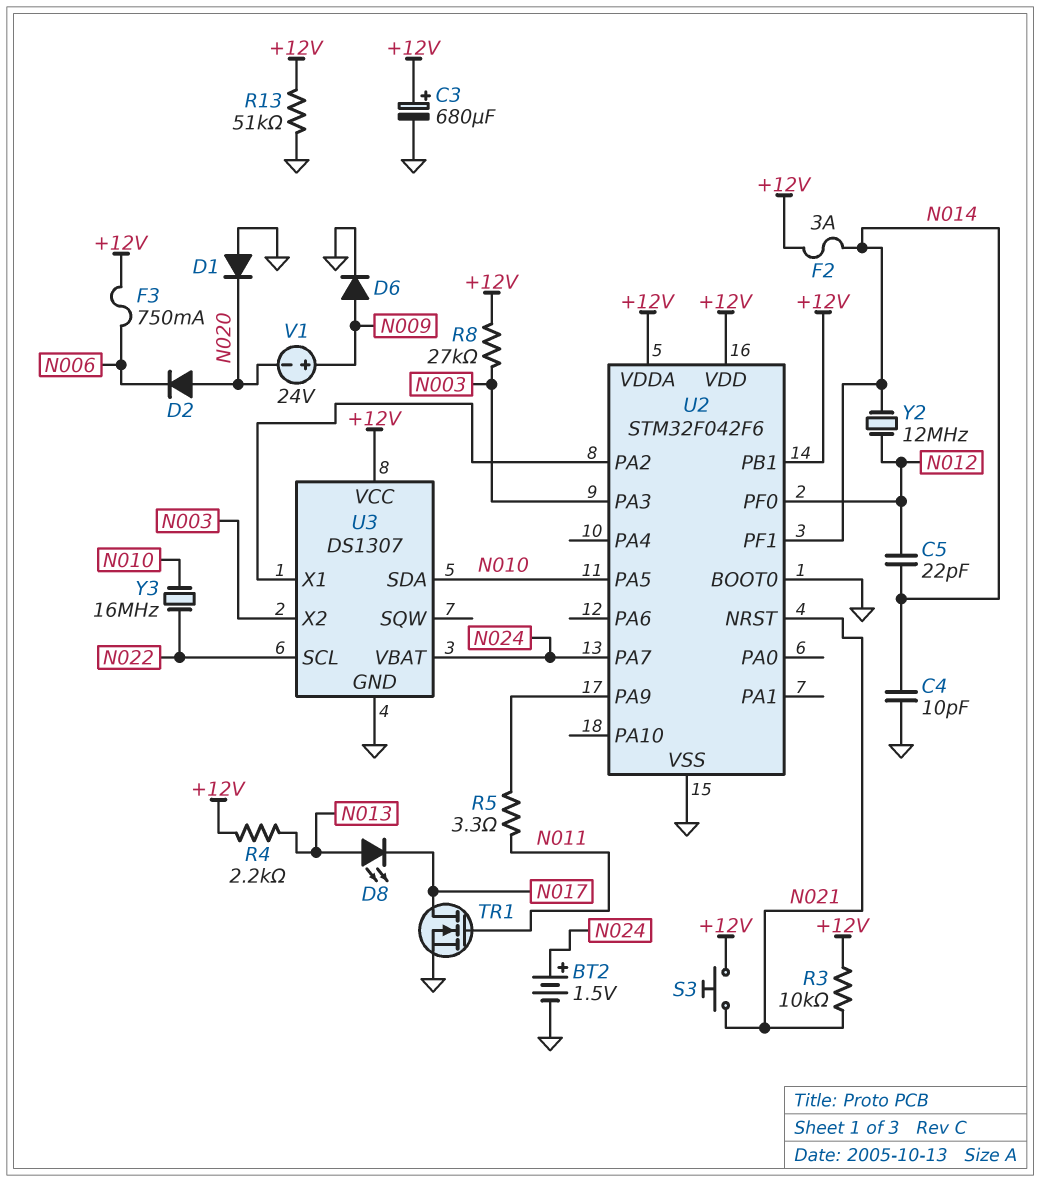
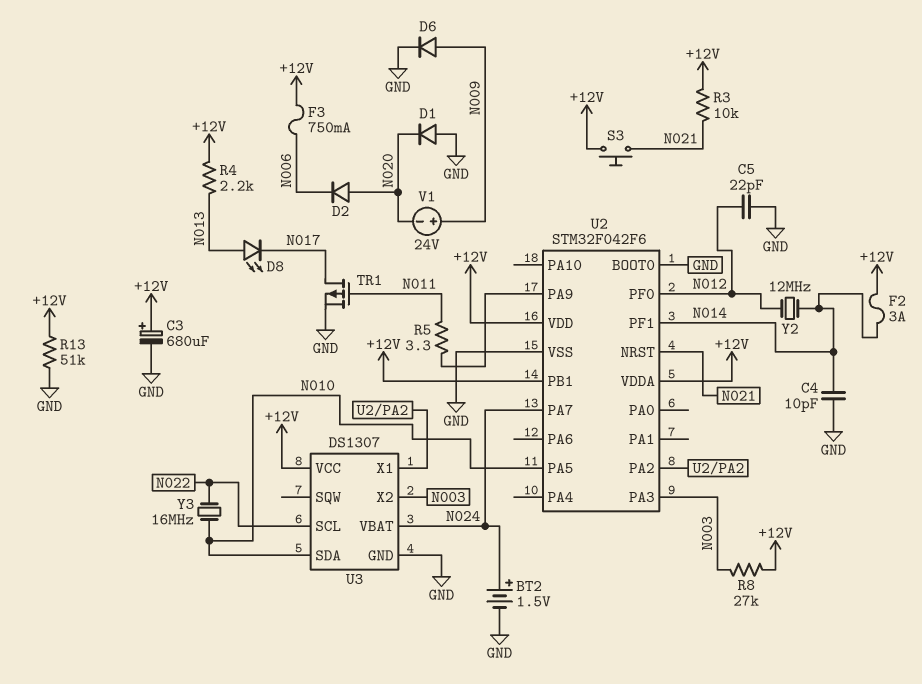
C5: 22pF (N012, N014) -> 22pF (GND, N012)
TR1: NMOS (G N011, D N017, S GND) -> PMOS (G N011, D N017, S GND)

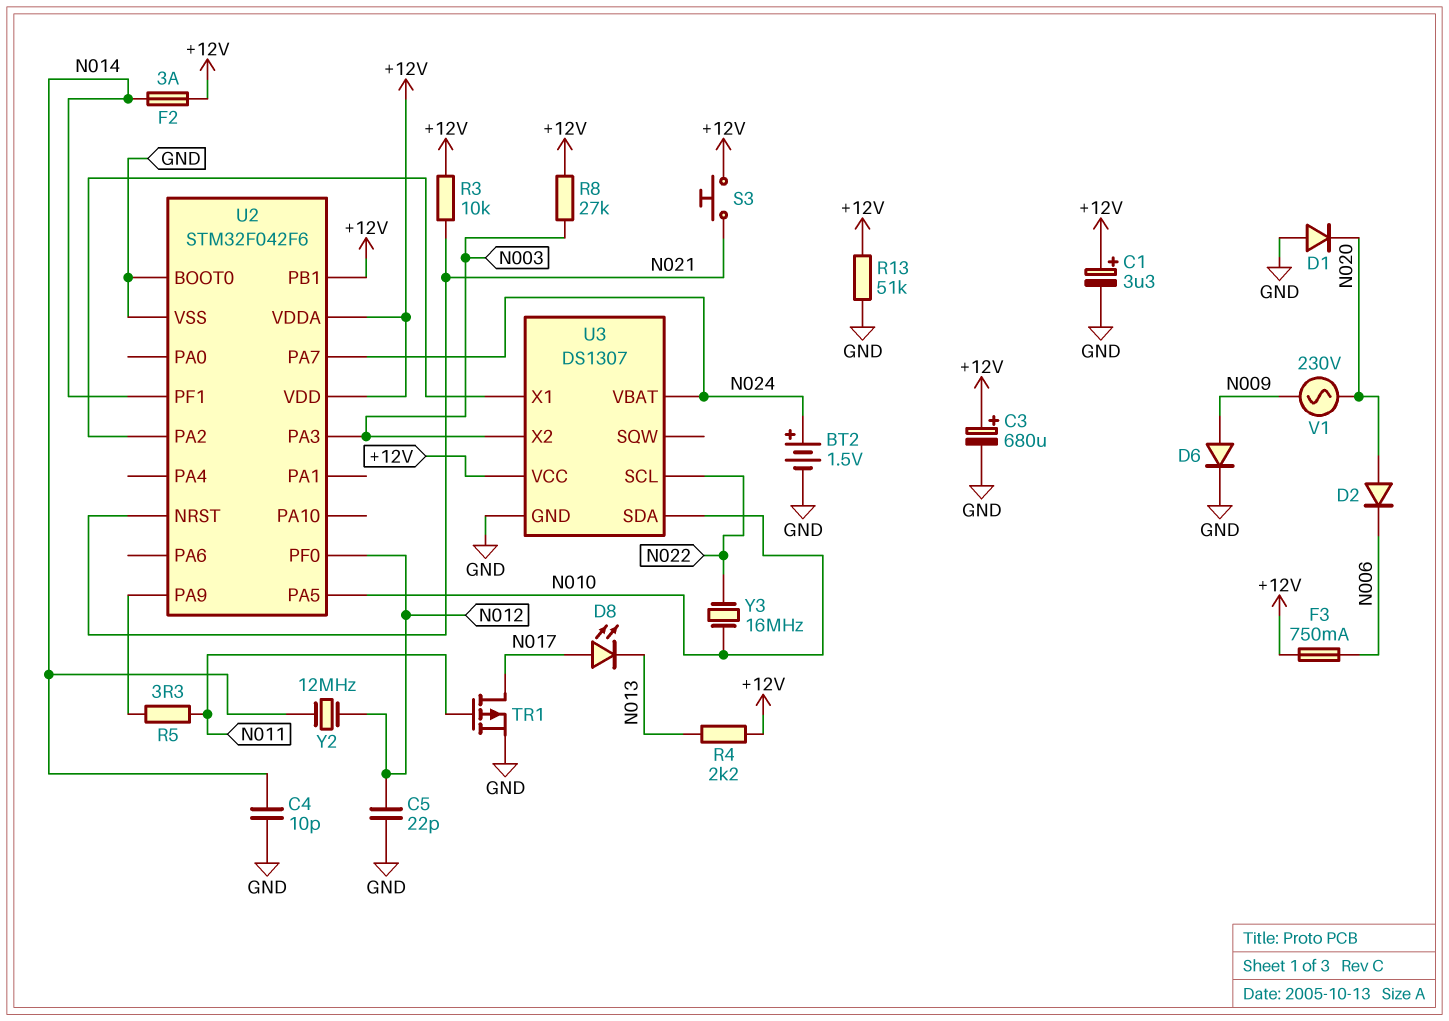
C1: none -> 3.3uF (plus +12V, minus GND)
D8: LED (A N013, K N017) -> LED (A N017, K N013)
V1: 24V (plus N009, minus N020) -> AC 230V (N009, N020)

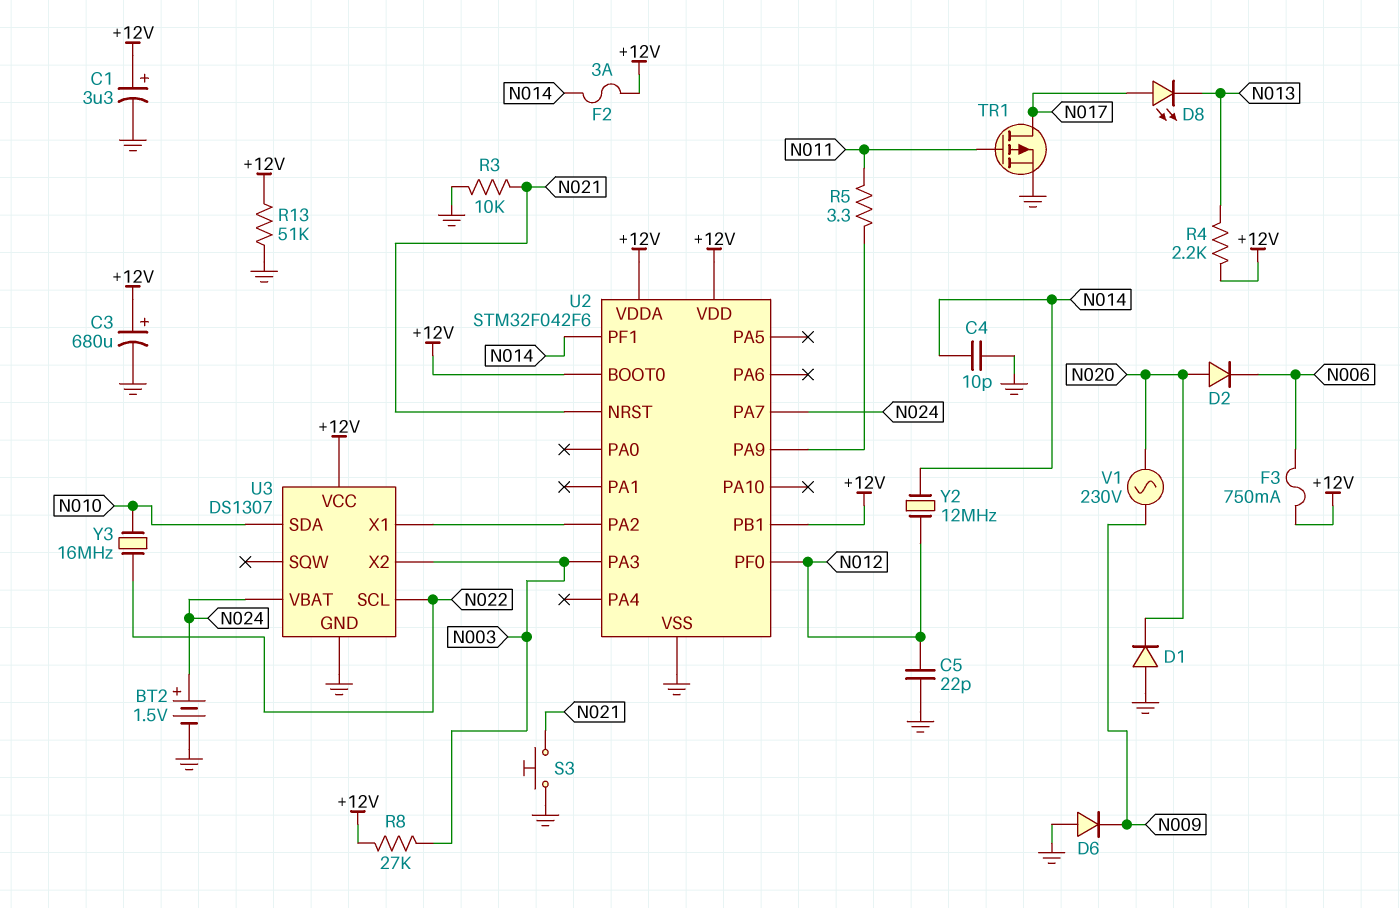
D6: diode (A N009, K GND) -> diode (A GND, K N009)
R3: 10k (+12V, N021) -> 10k (GND, N021)
S3: button (+12V, N021) -> button (GND, N021)
U2 pin BOOT0: GND -> +12V
U2 pin PA5: N010 -> none

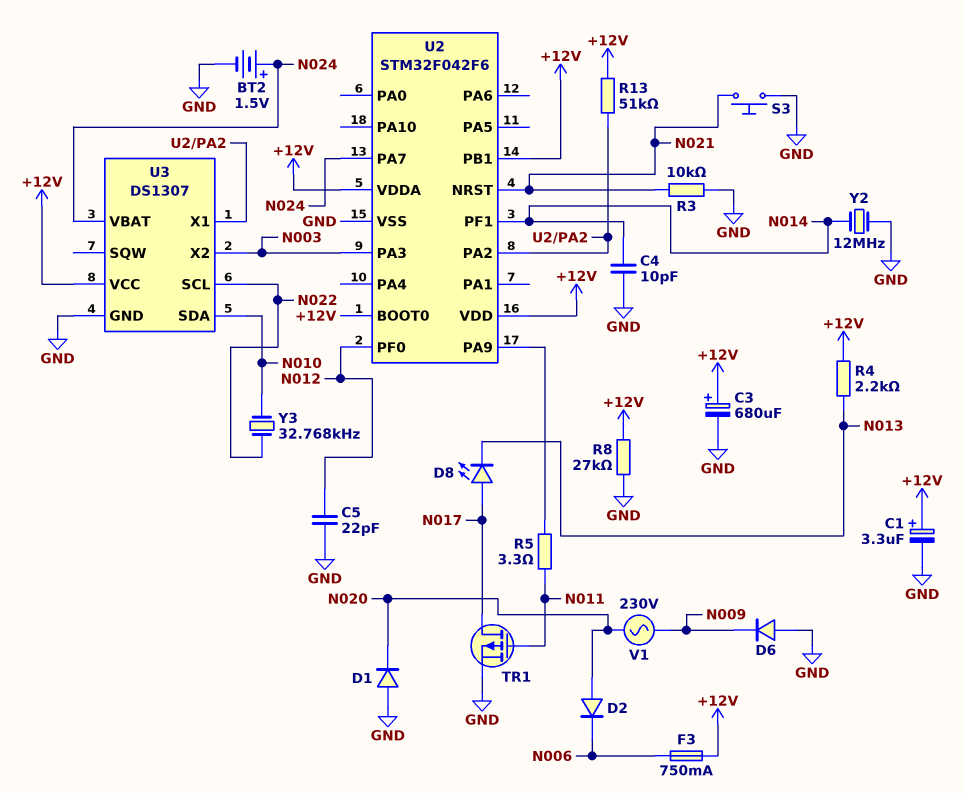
F2: 3A (+12V, N014) -> none
R8: 27k (+12V, N003) -> 27k (+12V, GND)
R13: 51k (+12V, GND) -> 51k (+12V, U2/PA2)
Y2: 12MHz (N012, N014) -> 12MHz (GND, N014)
Y3: 16MHz (N010, N022) -> 32.768kHz (N010, N022)

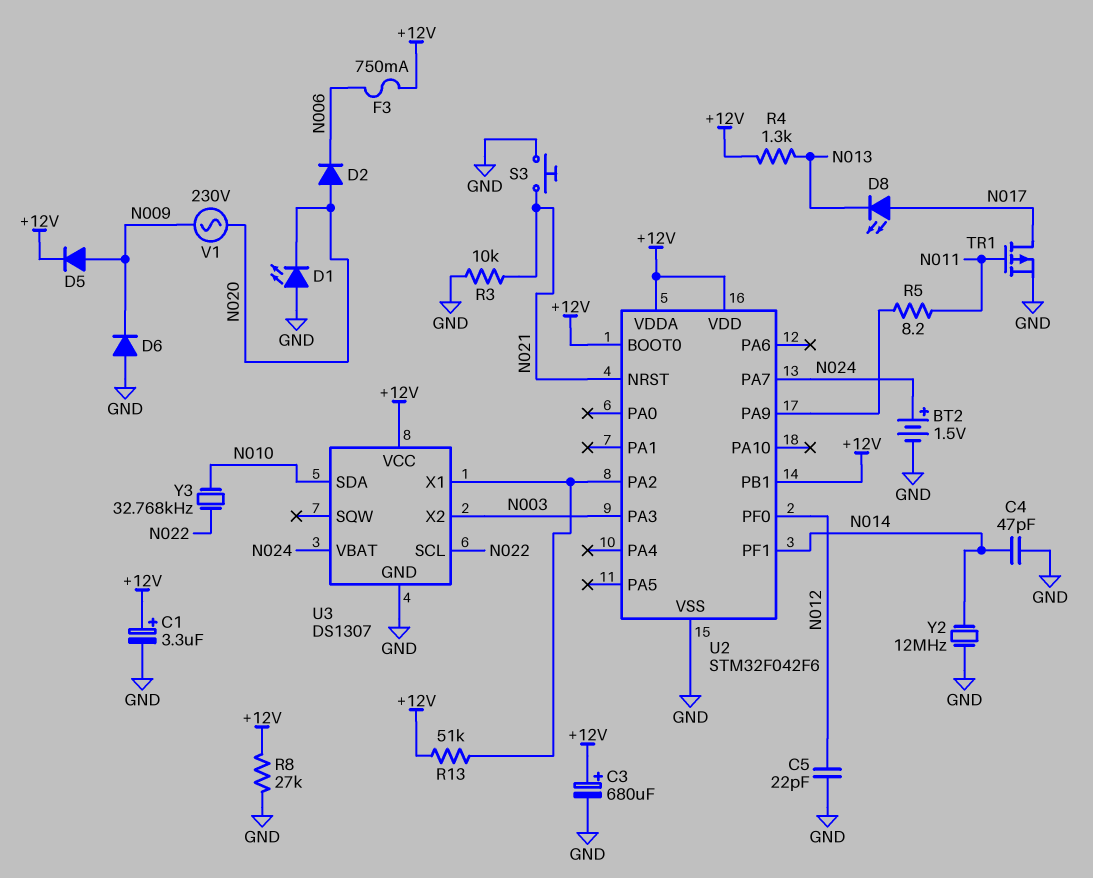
C4: 10pF (GND, N014) -> 47pF (GND, N014)
D1: diode (A GND, K N020) -> LED (A GND, K N020)
D5: none -> diode (A N009, K +12V)
R4: 2.2k (+12V, N013) -> 1.3k (+12V, N013)
R5: 3.3 (N011, U2/PA9) -> 8.2 (N011, U2/PA9)

